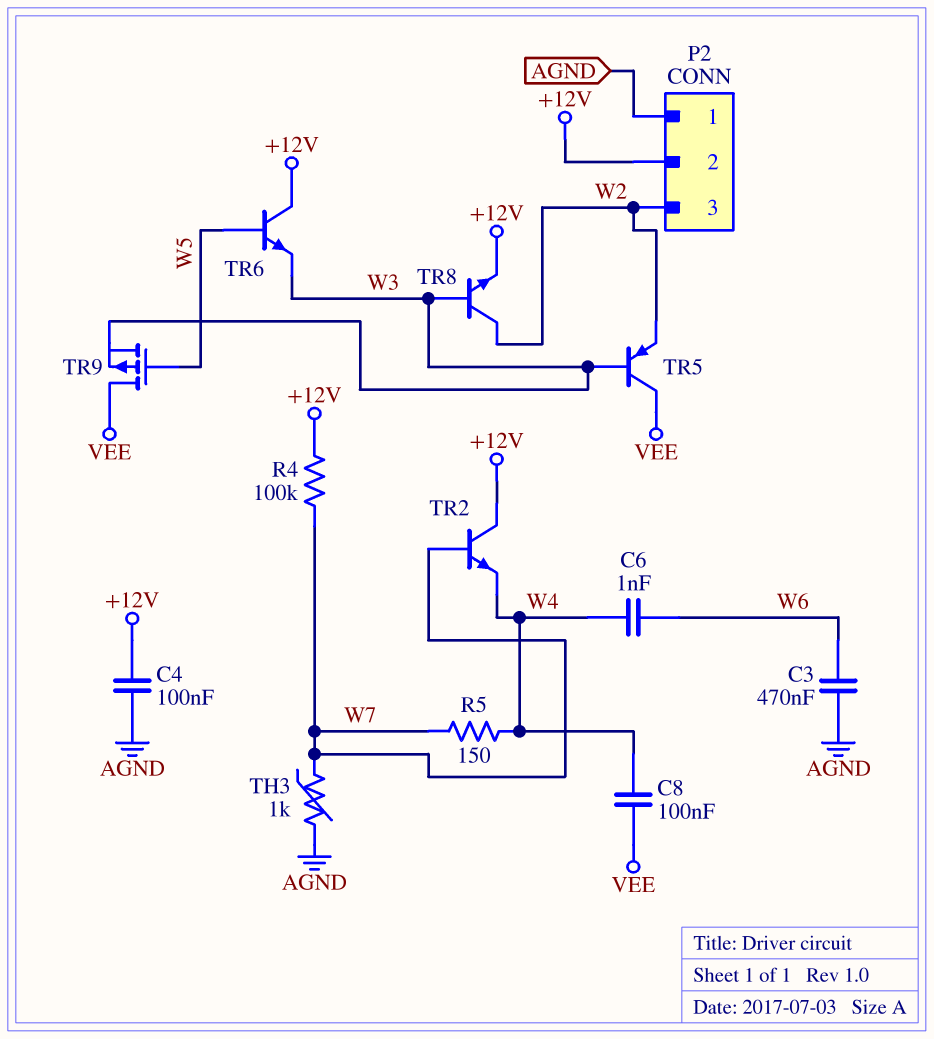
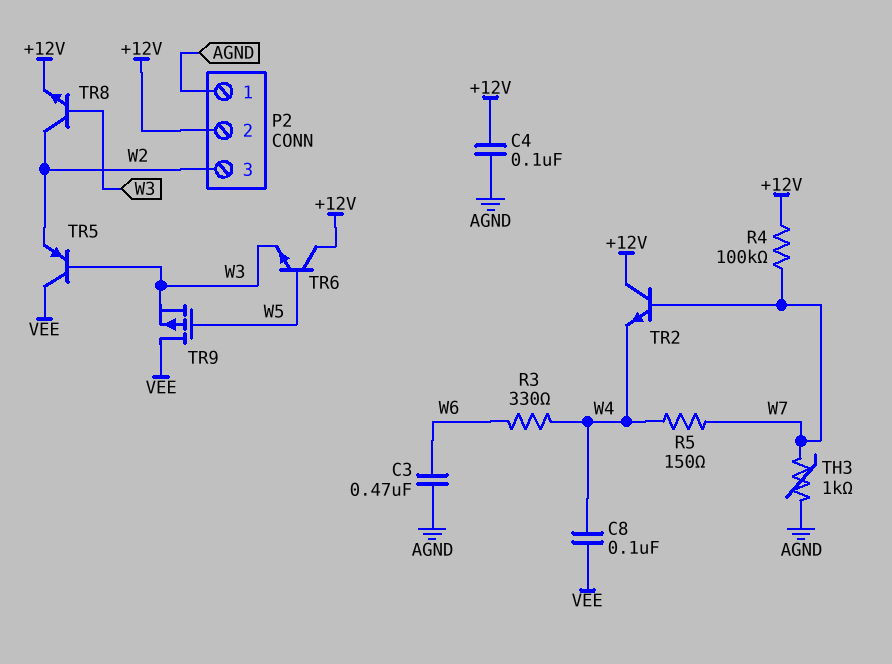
C6: 1nF (W4, W6) -> none
R3: none -> 330 (W4, W6)

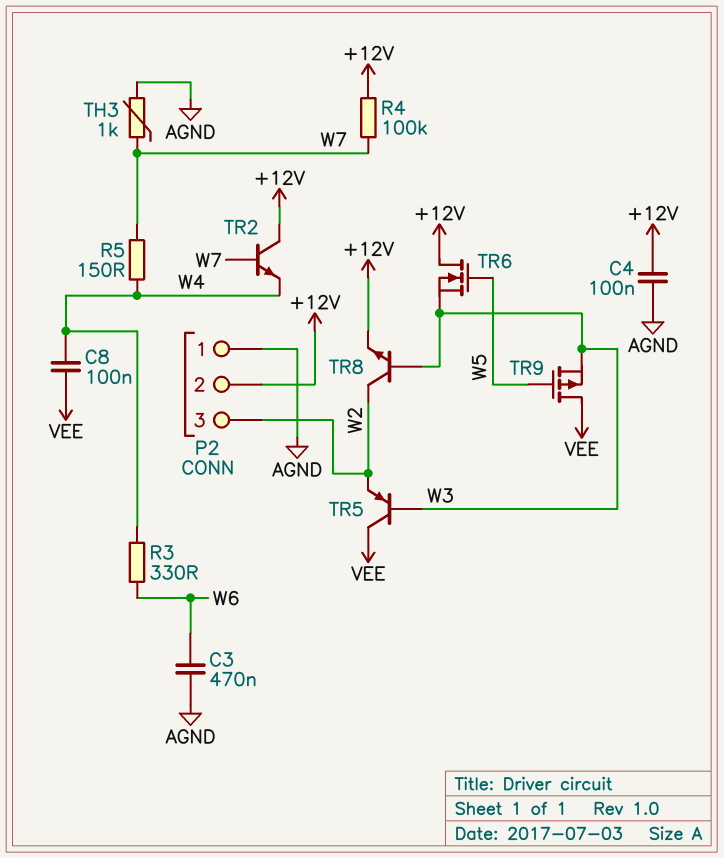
TR6: NPN (B W5, C +12V, E W3) -> NMOS (G W5, D +12V, S W3)

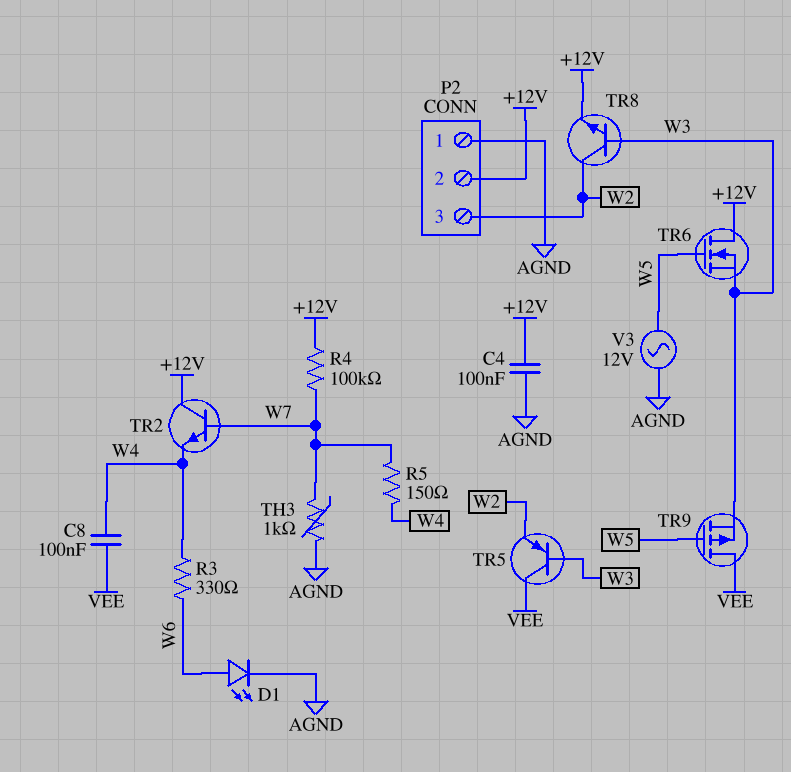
C3: 470nF (AGND, W6) -> none
D1: none -> LED (A W6, K AGND)
V3: none -> AC 12V (AGND, W5)

